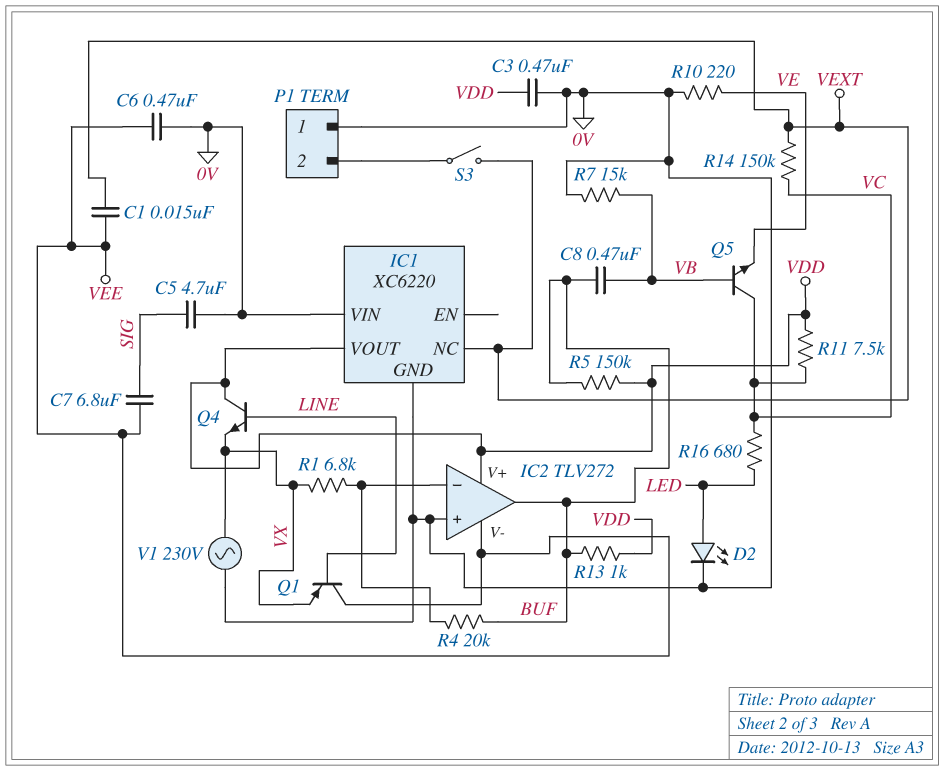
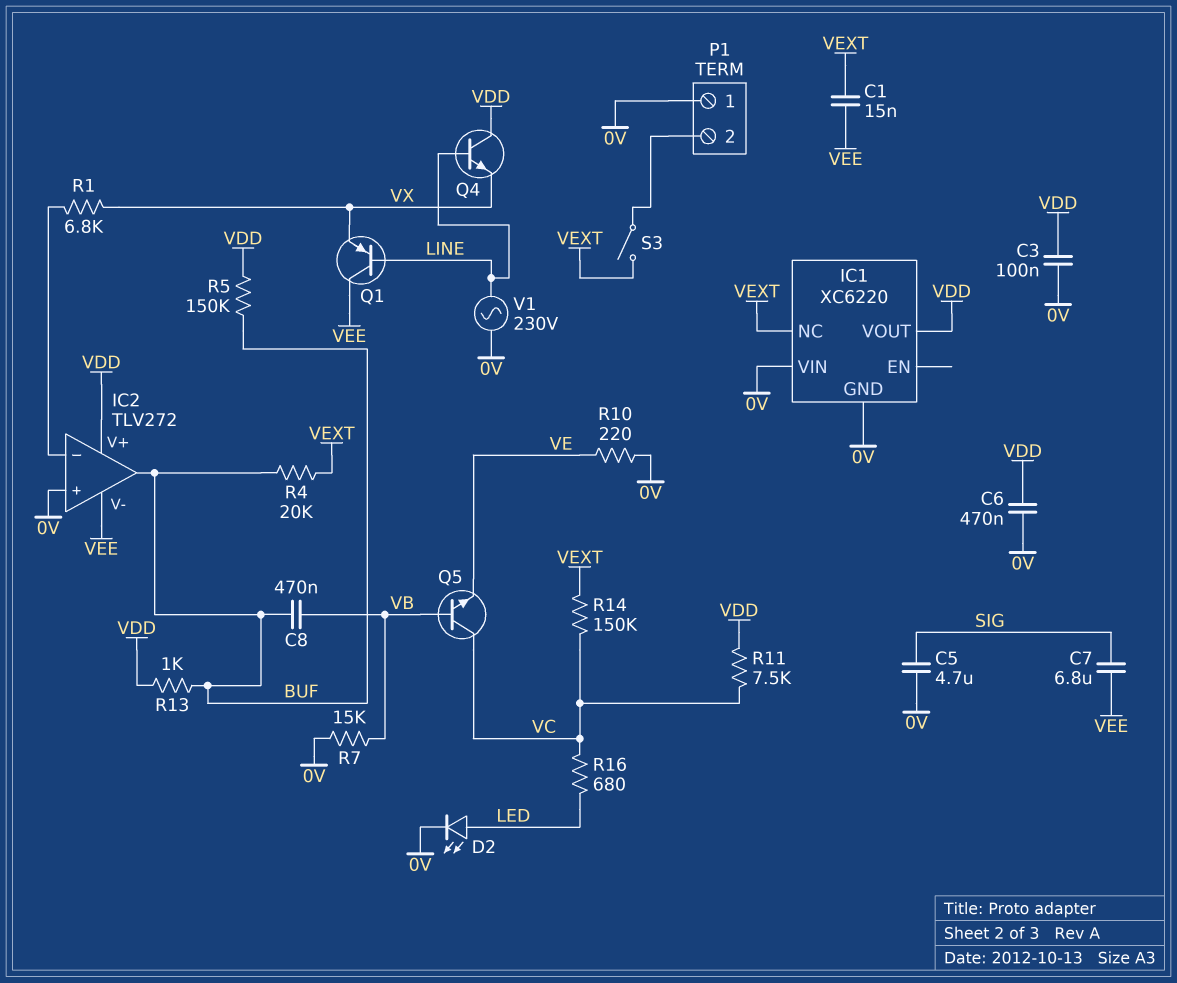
C3: 470nF (0V, VDD) -> 100nF (0V, VDD)
C6: 470nF (0V, VEE) -> 470nF (0V, VDD)
R4: 20k (BUF, IC2/in-) -> 20k (BUF, VEXT)
V1: AC 230V (0V, VX) -> AC 230V (0V, LINE)

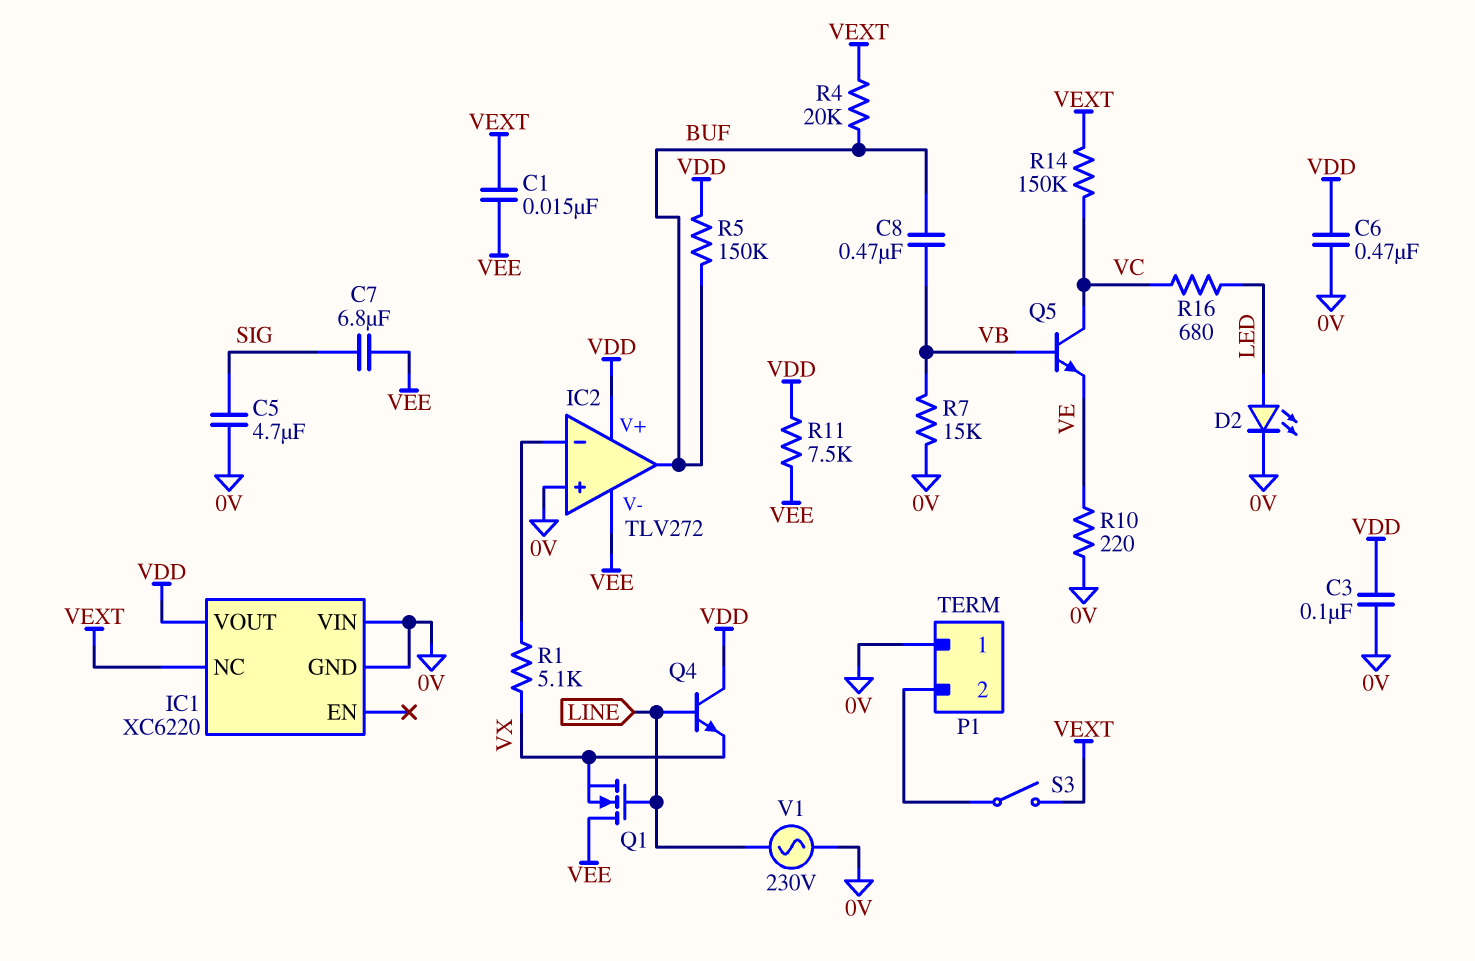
Q1: PNP (B LINE, C VEE, E VX) -> NMOS (G LINE, D VEE, S VX)
R1: 6.8k (IC2/in-, VX) -> 5.1k (IC2/in-, VX)
R11: 7.5k (VC, VDD) -> 7.5k (VDD, VEE)
R13: 1k (BUF, VDD) -> none

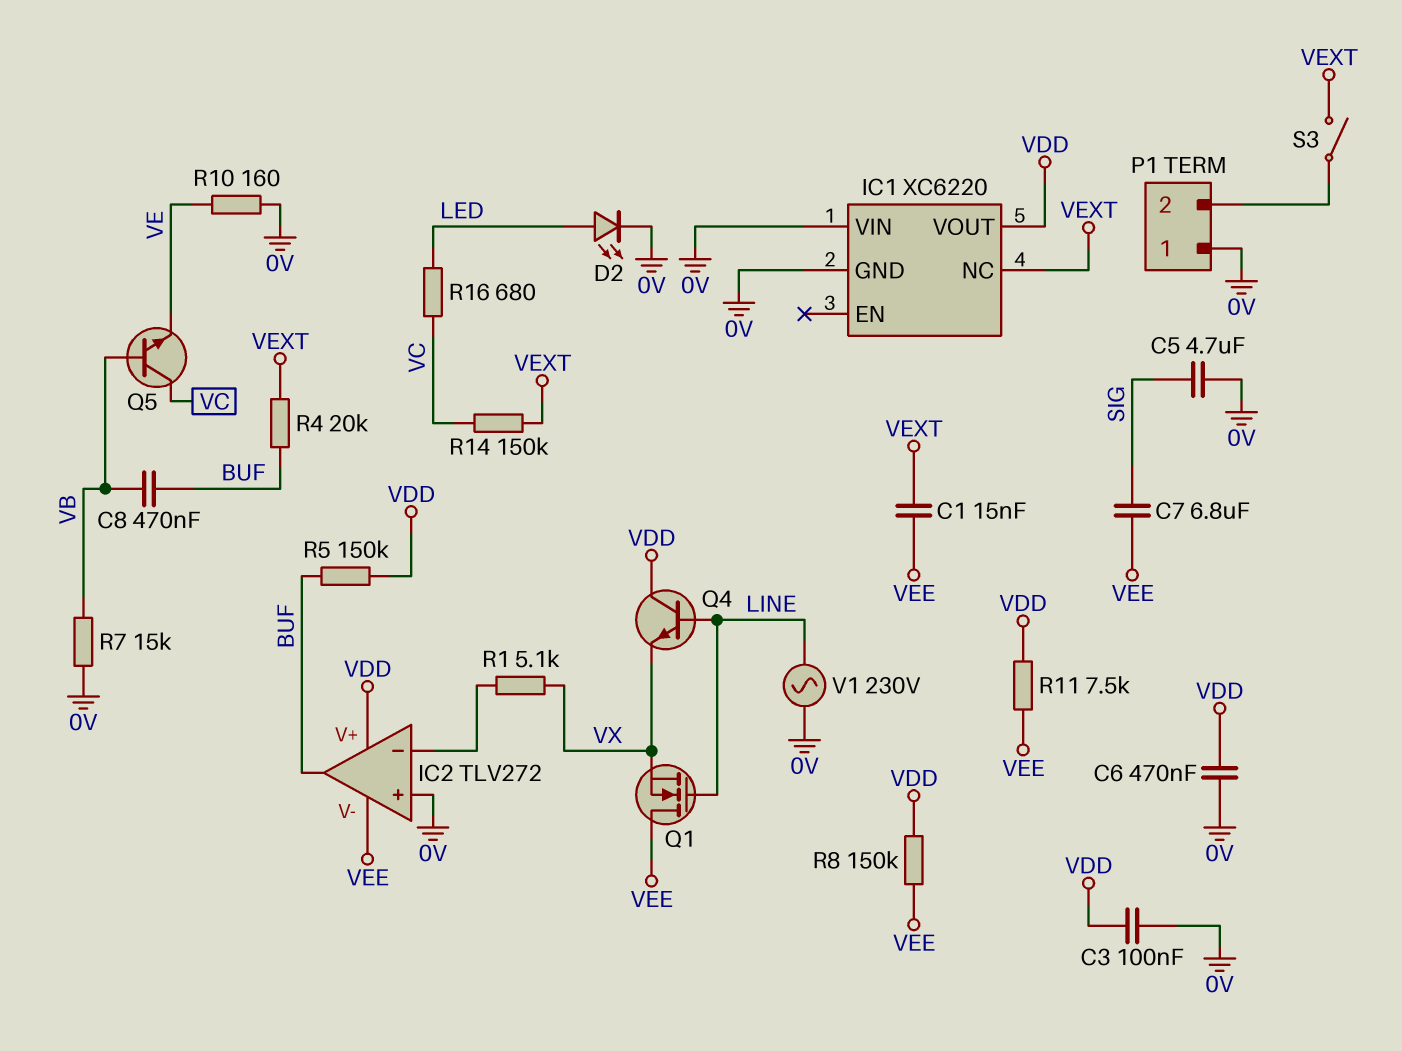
R8: none -> 150k (VDD, VEE)
R10: 220 (0V, VE) -> 160 (0V, VE)

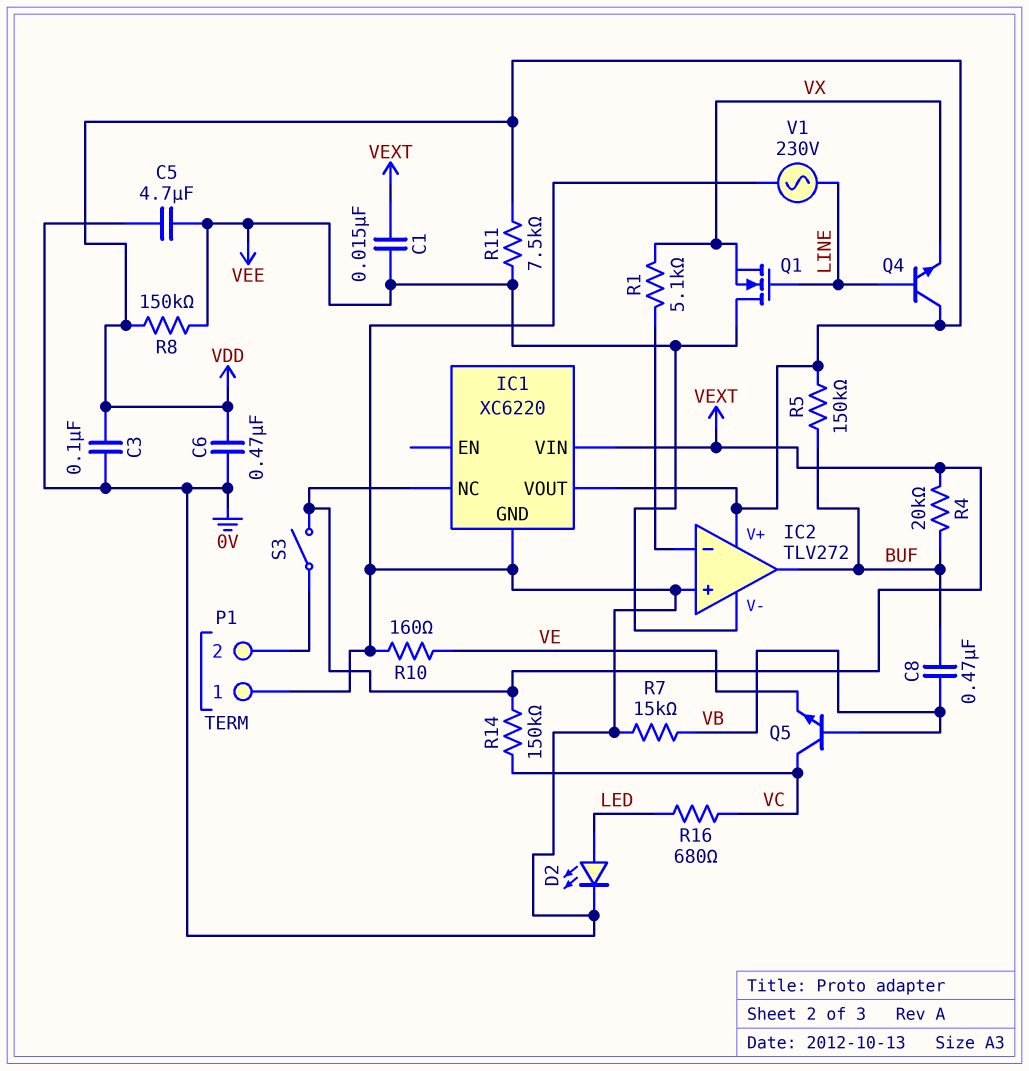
C5: 4.7uF (0V, SIG) -> 4.7uF (0V, VEE)
C7: 6.8uF (SIG, VEE) -> none
IC1 pin VIN: 0V -> VEXT

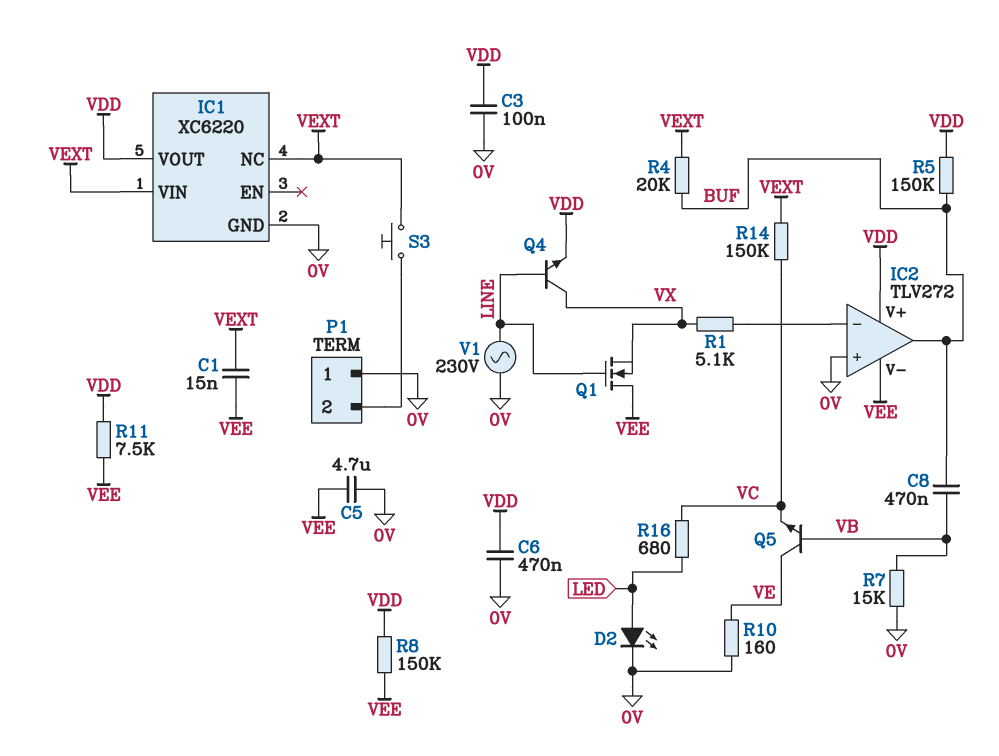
Q4: NPN (B LINE, C VDD, E VX) -> NPN (B LINE, C VX, E VDD)
Q5: NPN (B VB, C VC, E VE) -> NPN (B VB, C VE, E VC)
S3: switch (P1/2, VEXT) -> button (P1/2, VEXT)

